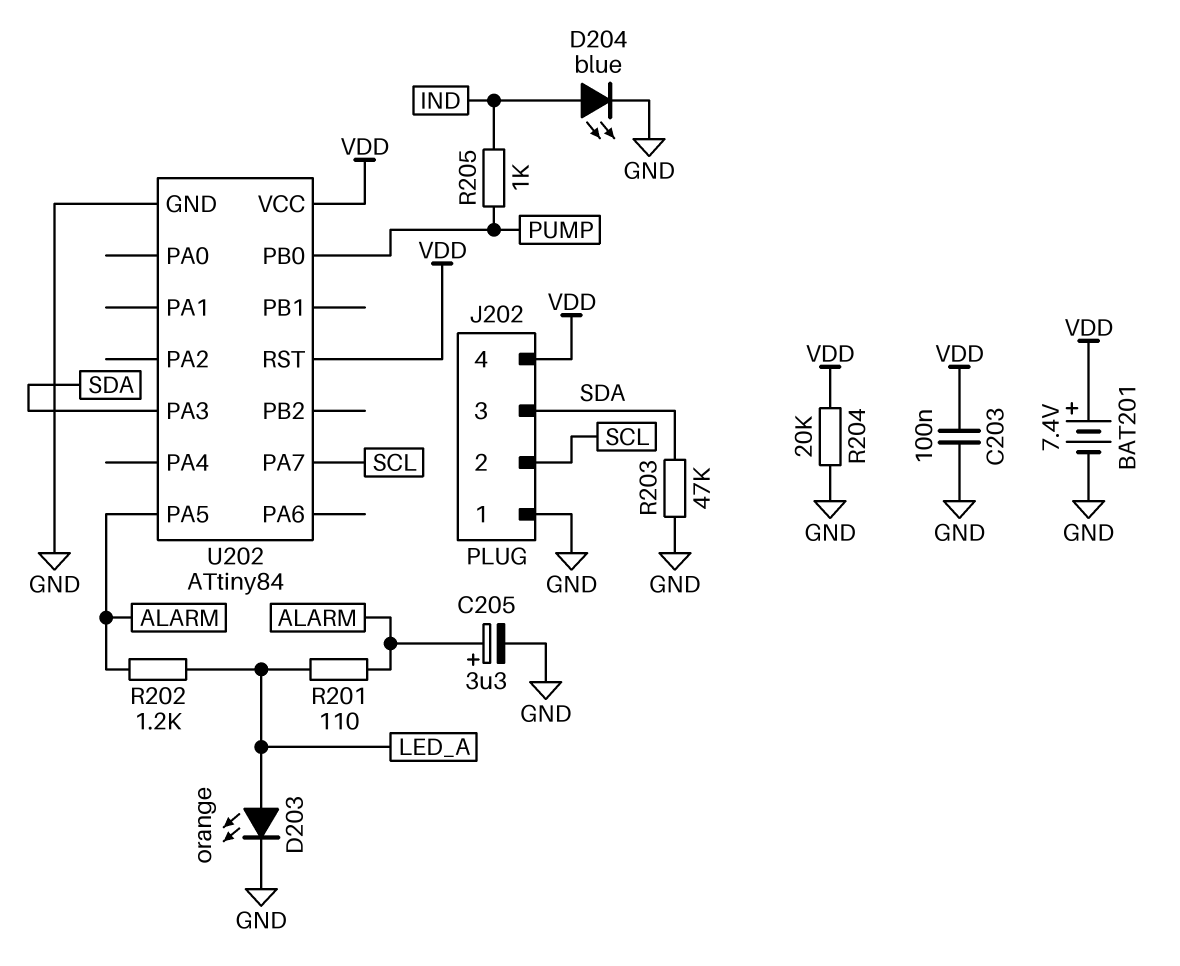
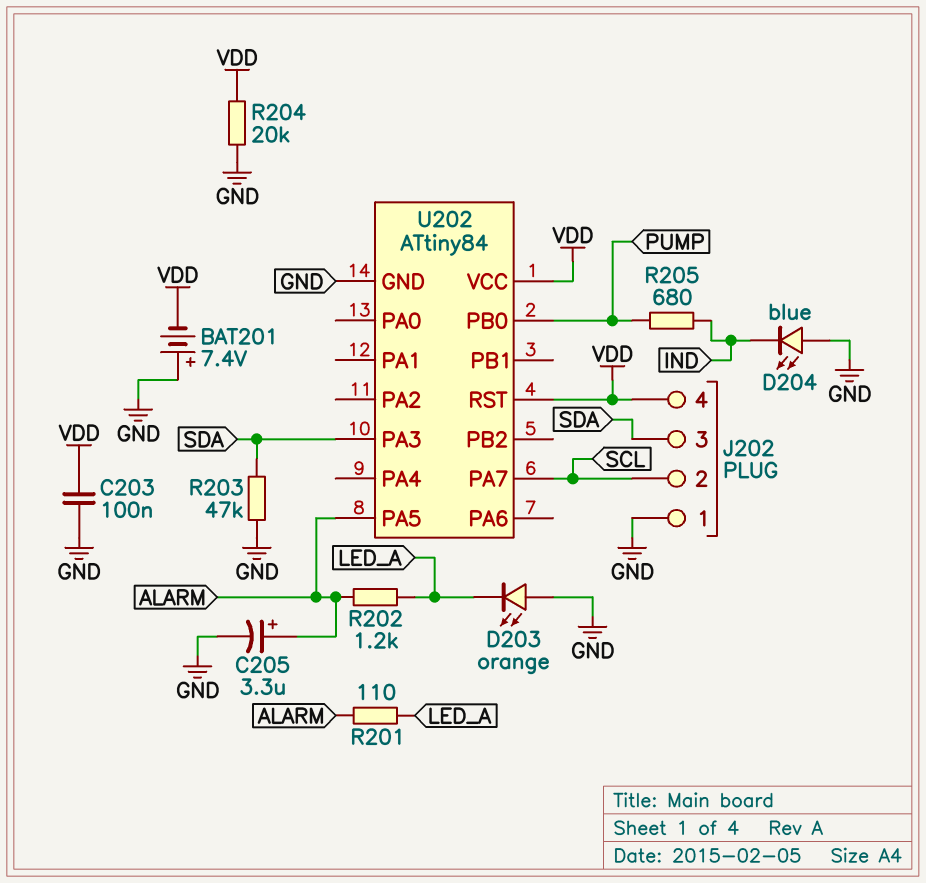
BAT201: 7.4V (plus VDD, minus GND) -> 7.4V (plus GND, minus VDD)
D203: LED orange (A LED_A, K GND) -> LED orange (A GND, K LED_A)
D204: LED blue (A IND, K GND) -> LED blue (A GND, K IND)
R205: 1k (IND, PUMP) -> 680 (IND, PUMP)

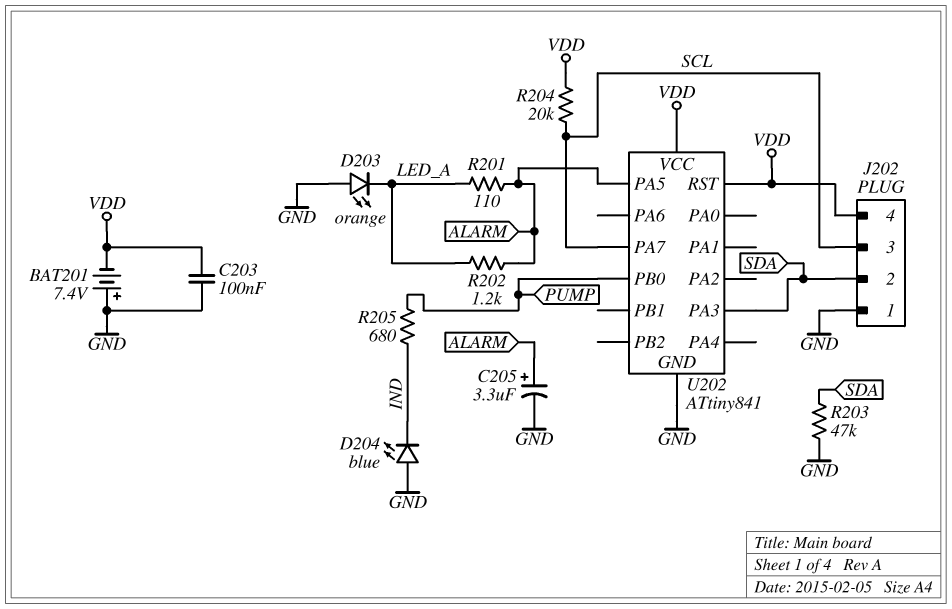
J202 pin 2: SCL -> SDA
J202 pin 3: SDA -> SCL
R204: 20k (GND, VDD) -> 20k (SCL, VDD)
U202: ATtiny84 -> ATtiny841

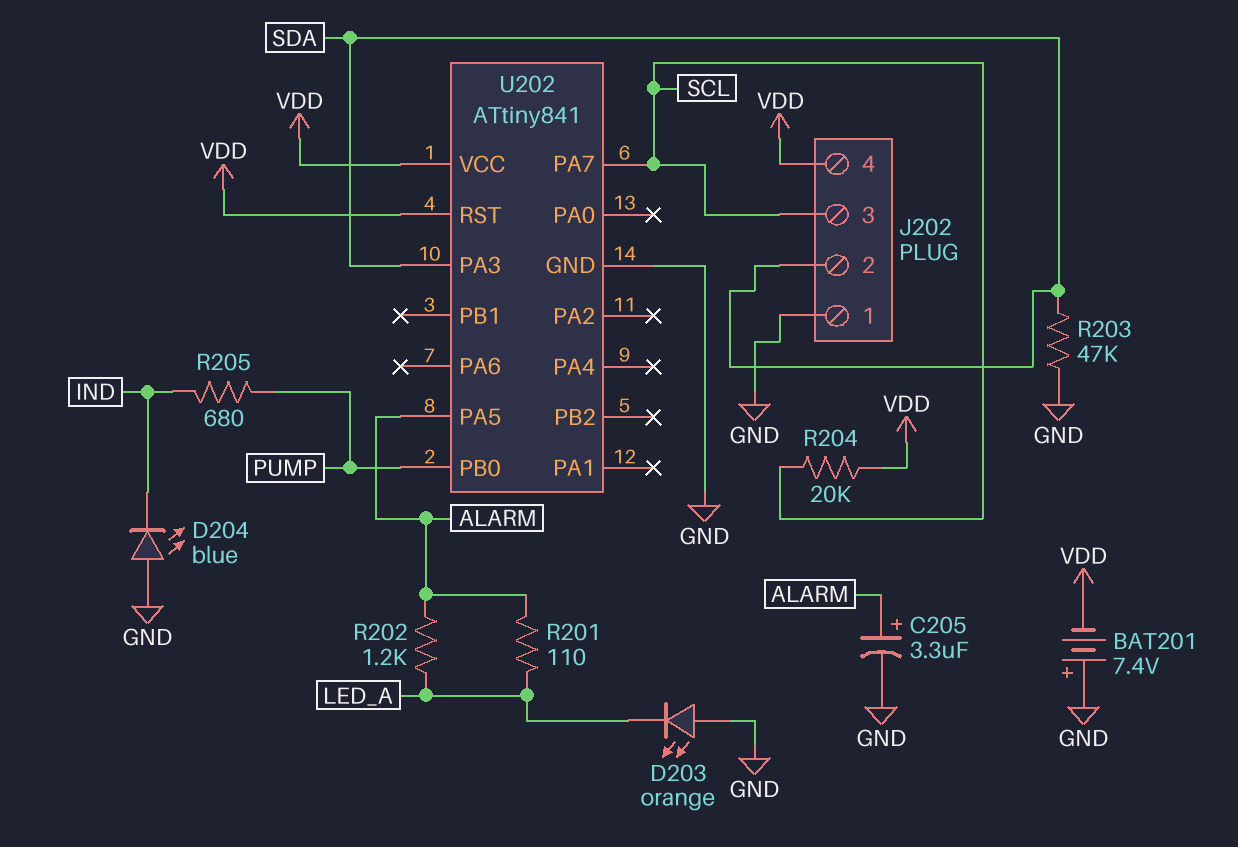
C203: 100nF (GND, VDD) -> none

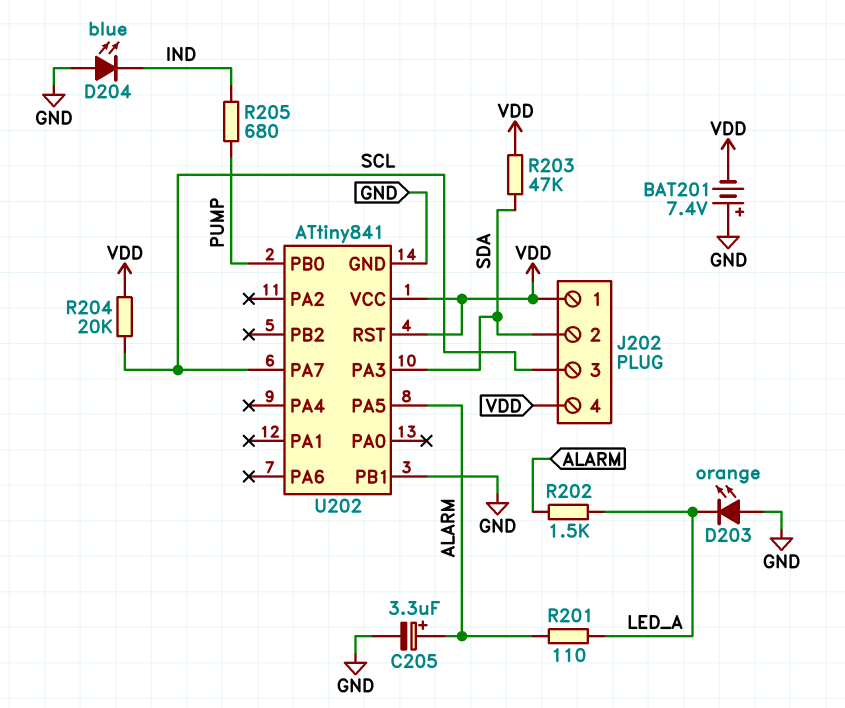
J202 pin 1: GND -> VDD
R202: 1.2k (ALARM, LED_A) -> 1.5k (ALARM, LED_A)
R203: 47k (GND, SDA) -> 47k (SDA, VDD)
U202 pin PB1: none -> GND

